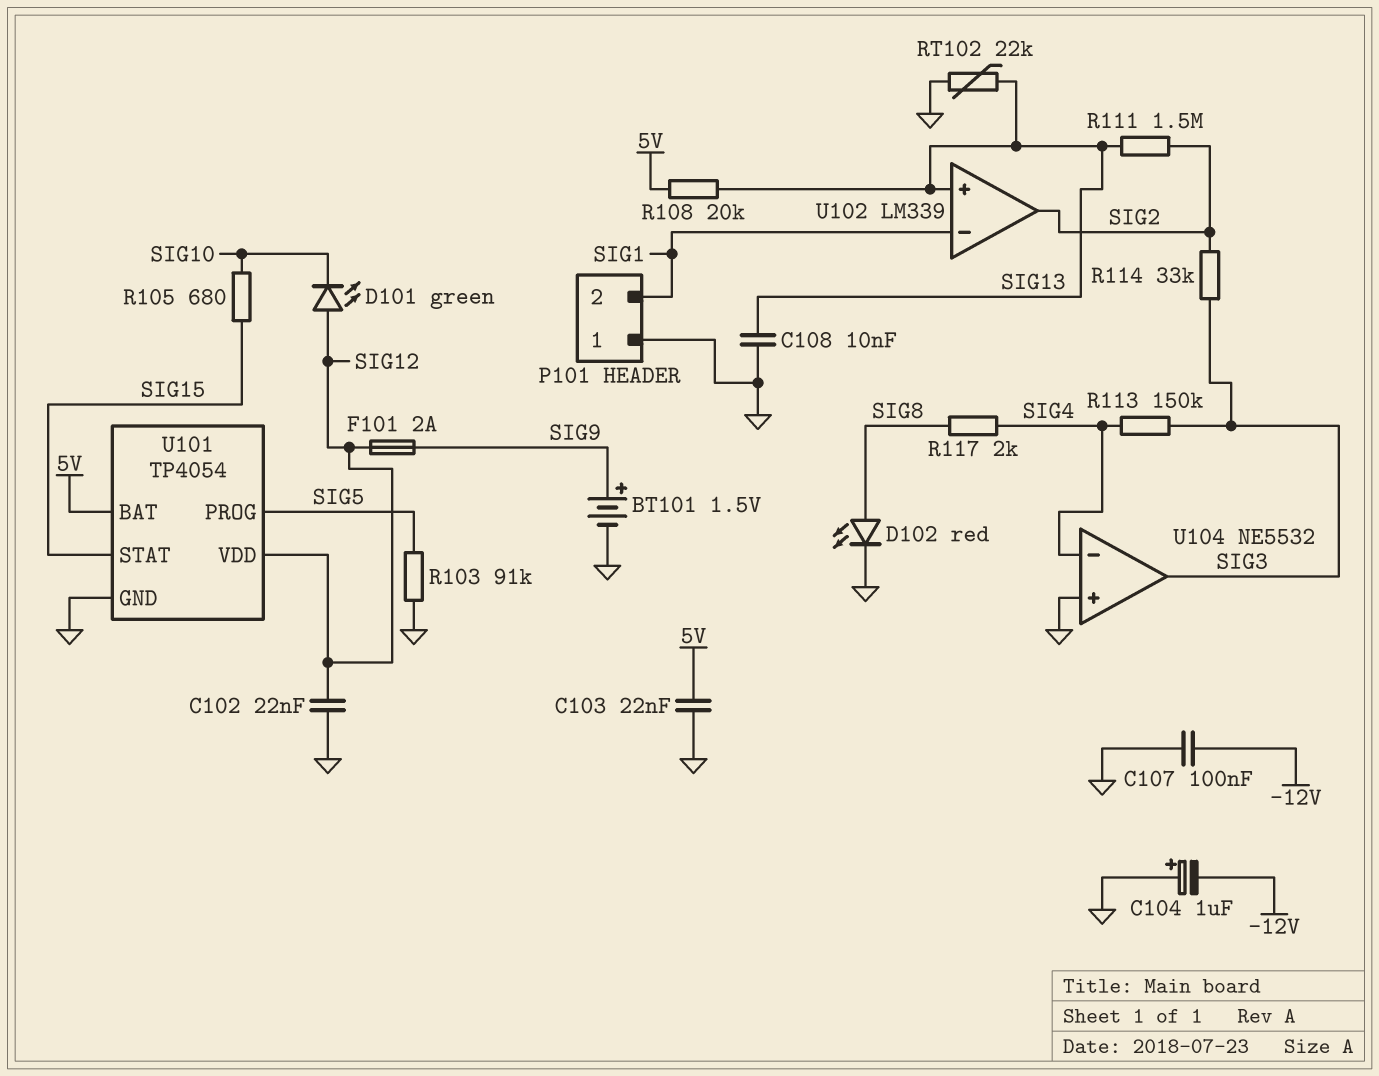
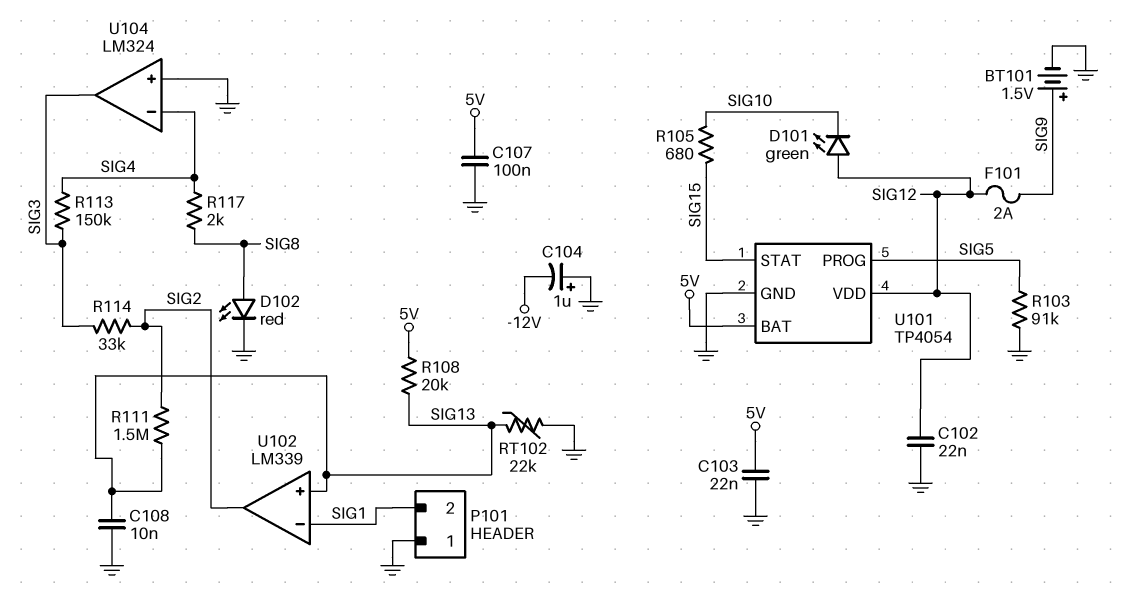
C107: 100nF (-12V, GND) -> 100nF (5V, GND)
U104: NE5532 -> LM324

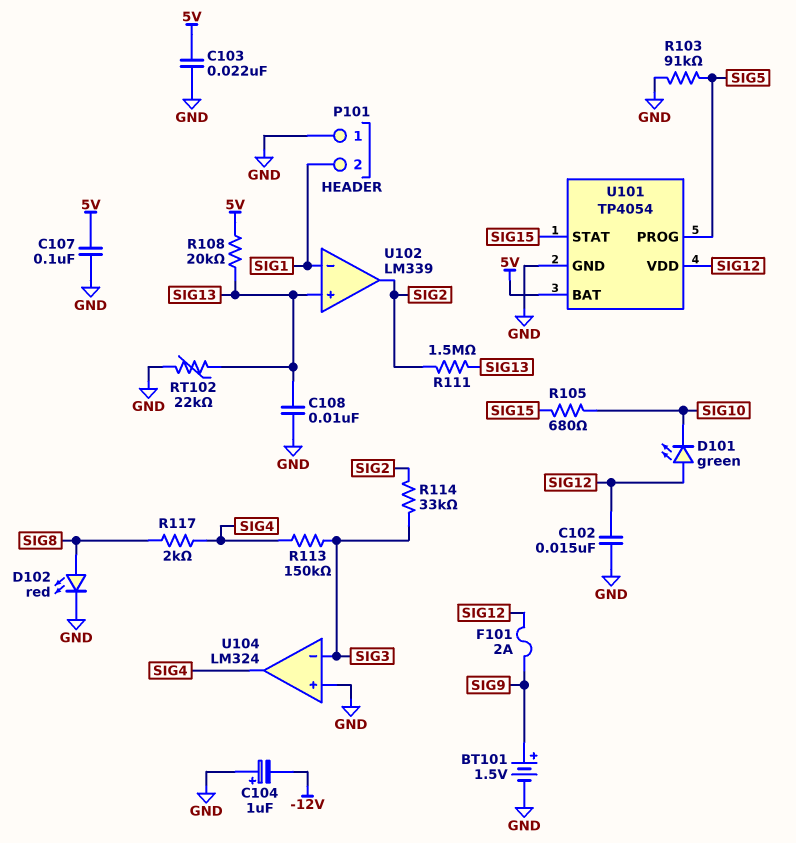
C102: 22nF (GND, SIG12) -> 15nF (GND, SIG12)
U104 pin in-: SIG4 -> SIG3
U104 pin out: SIG3 -> SIG4

